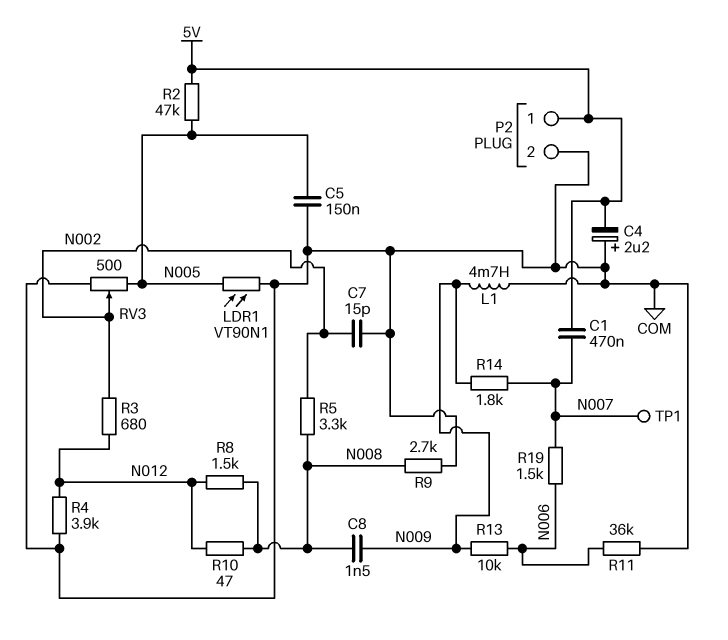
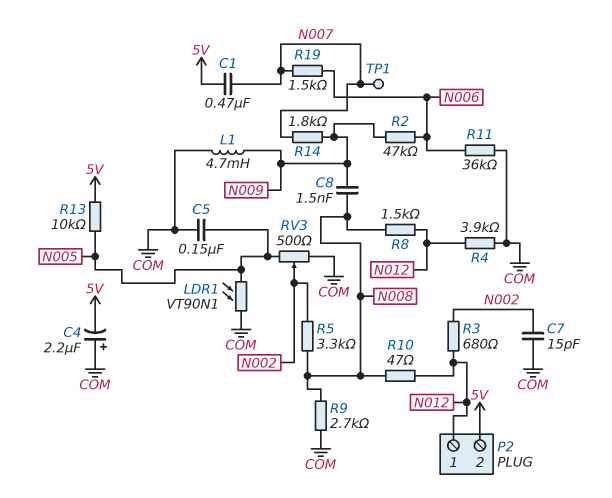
P2 pin 1: 5V -> N012
P2 pin 2: COM -> 5V
R2: 47k (5V, N005) -> 47k (N006, N009)
R13: 10k (N006, N009) -> 10k (5V, N005)

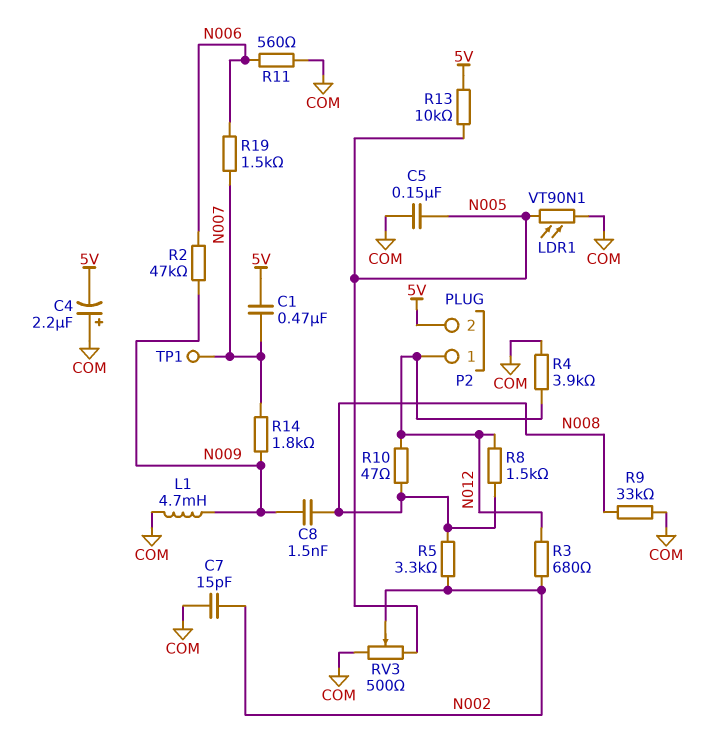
R9: 2.7k (COM, N008) -> 33k (COM, N008)
R11: 36k (COM, N006) -> 560 (COM, N006)

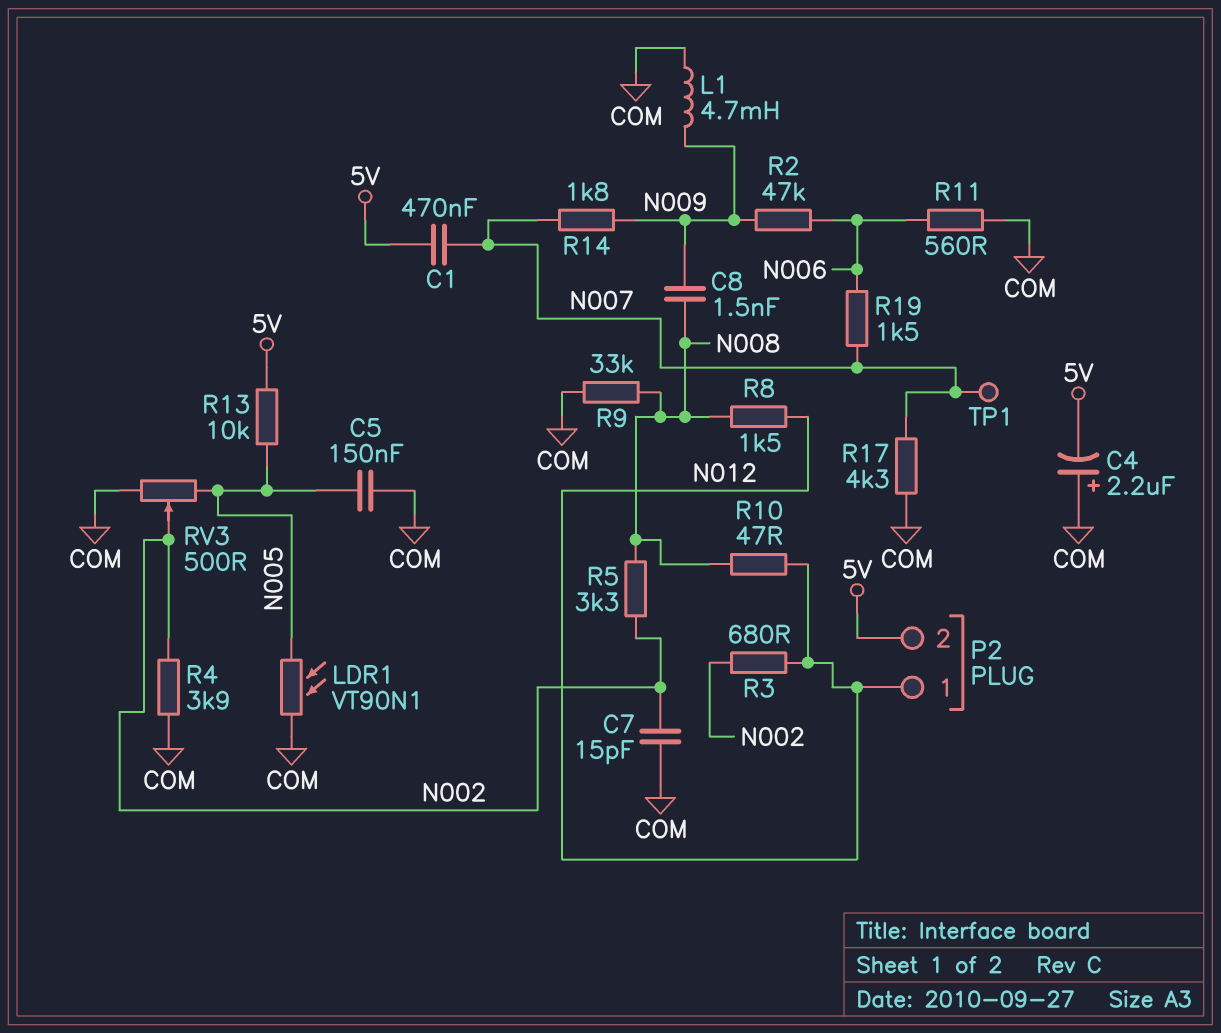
R4: 3.9k (COM, N012) -> 3.9k (COM, N002)
R17: none -> 4.3k (COM, N007)

